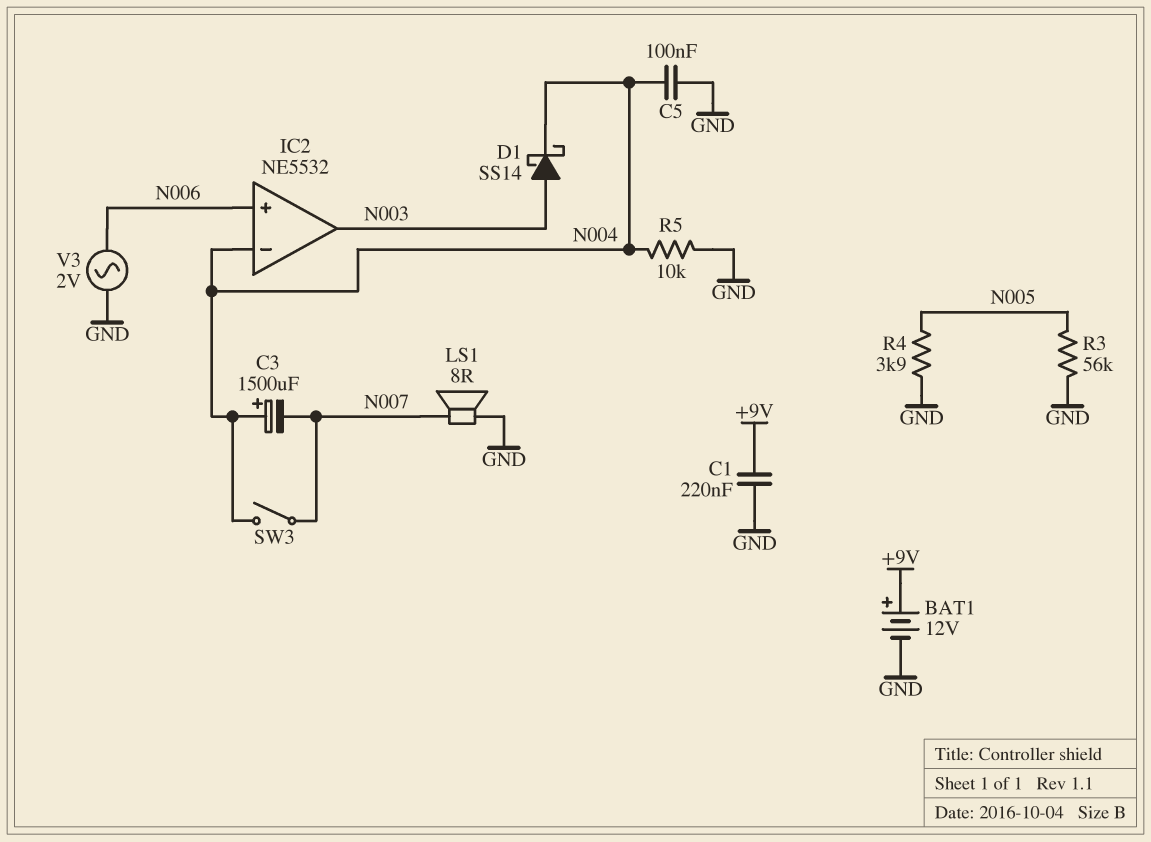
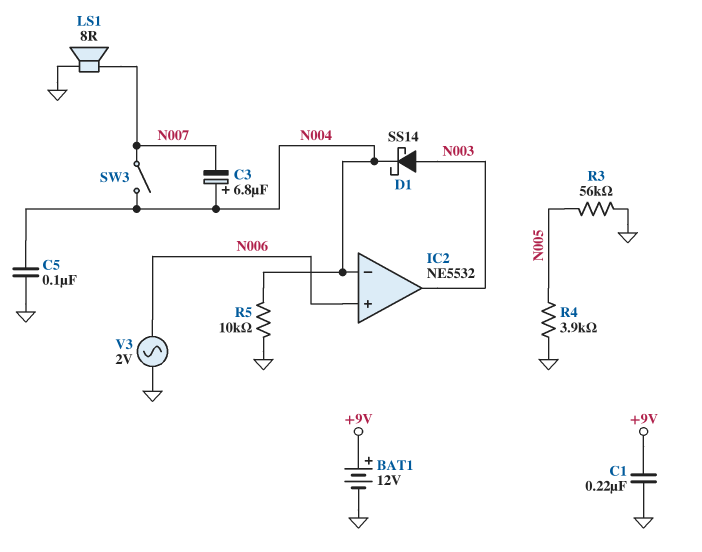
C3: 1500uF (plus N004, minus N007) -> 6.8uF (plus N004, minus N007)

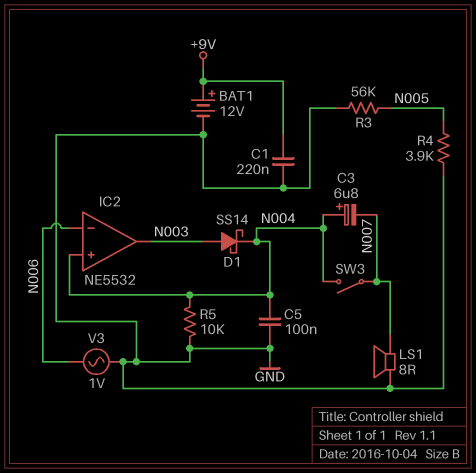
IC2 pin in+: N006 -> N004
IC2 pin in-: N004 -> N006
V3: AC 2V (GND, N006) -> AC 1V (GND, N006)

